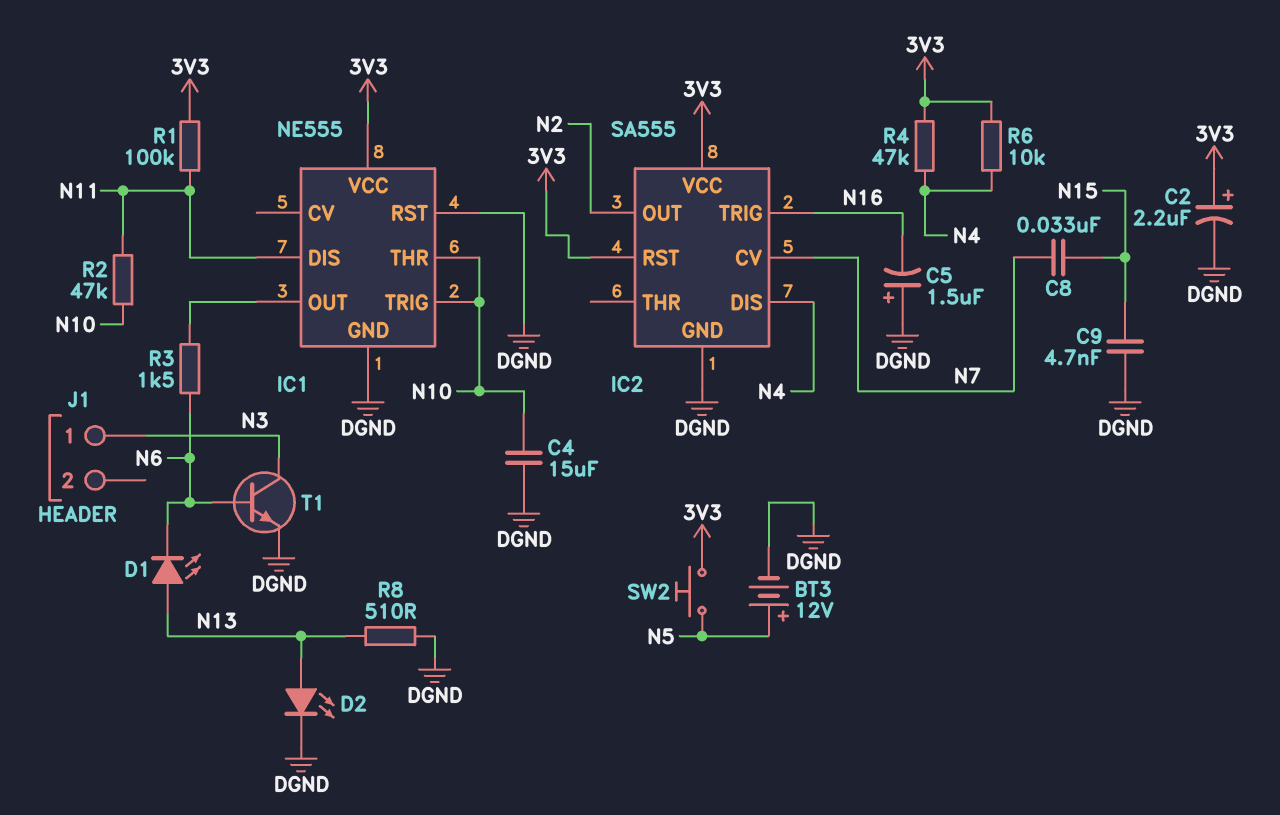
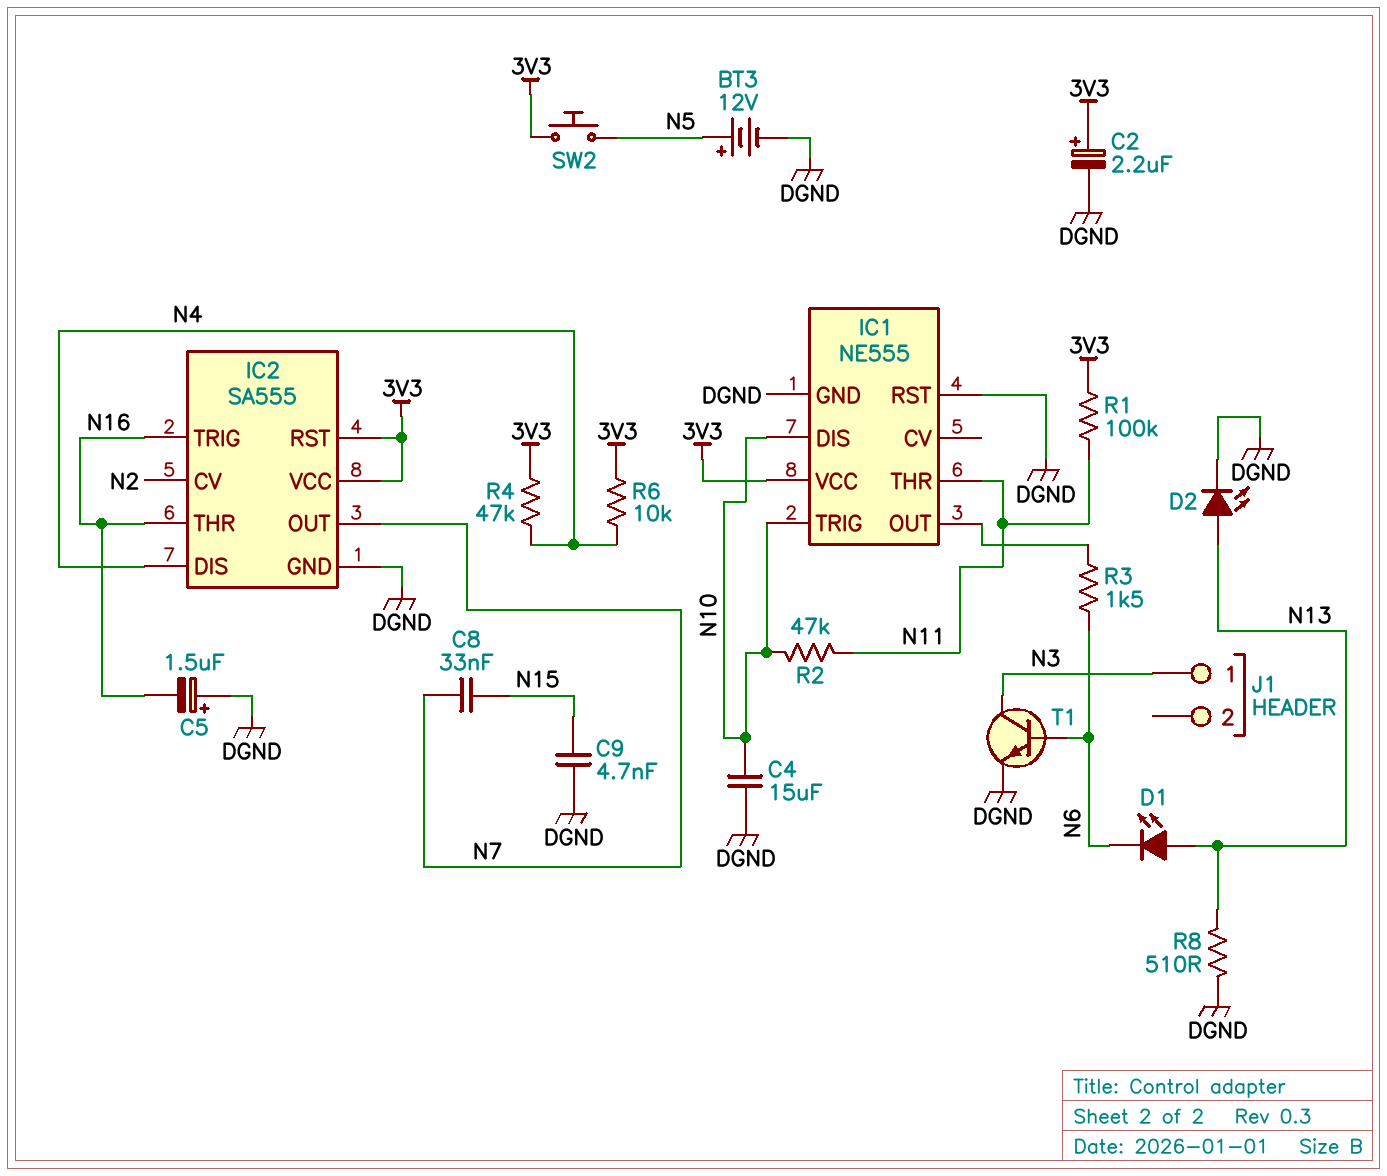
IC1 pin DIS: N11 -> N10
IC1 pin THR: N10 -> N11
IC2 pin CV: N7 -> N2
IC2 pin OUT: N2 -> N7
IC2 pin THR: none -> N16

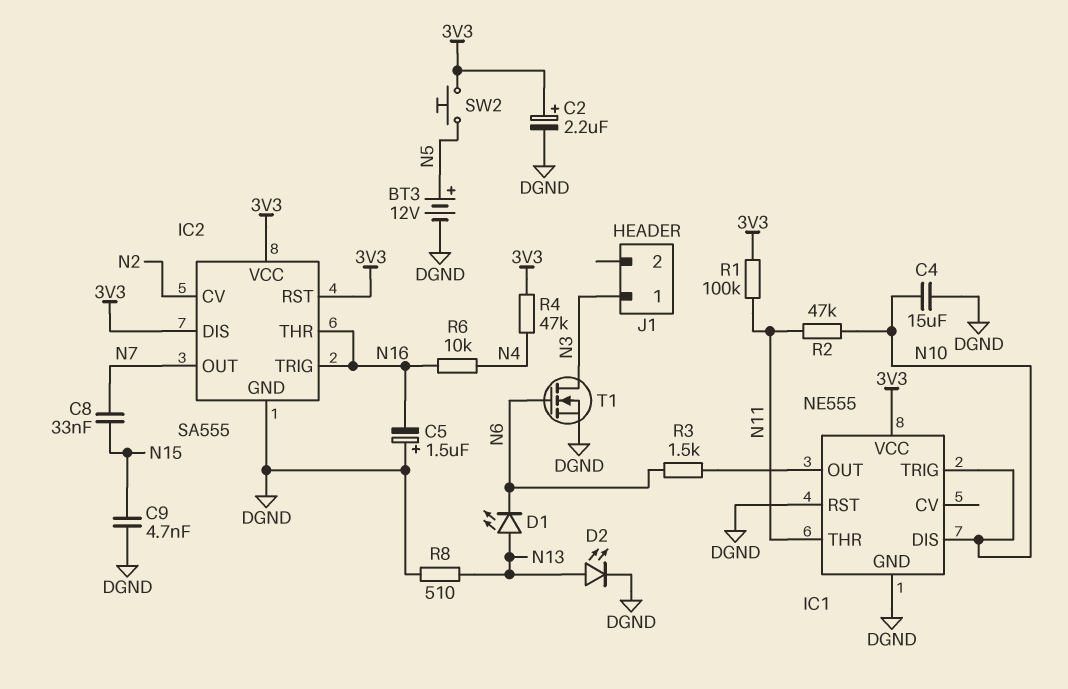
IC2 pin DIS: N4 -> 3V3
R6: 10k (3V3, N4) -> 10k (N4, N16)
T1: NPN (B N6, C N3, E DGND) -> NMOS (G N6, D N3, S DGND)

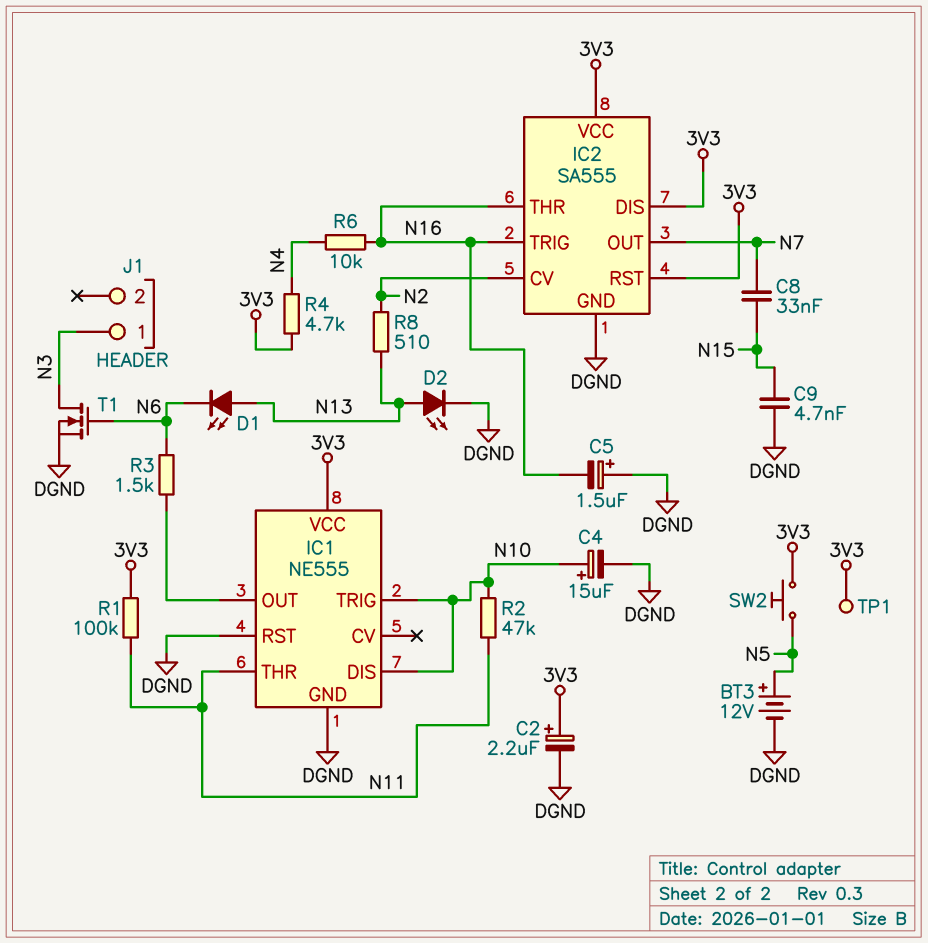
C4: 15uF (DGND, N10) -> 15uF (plus N10, minus DGND)
R4: 47k (3V3, N4) -> 4.7k (3V3, N4)
R8: 510 (DGND, N13) -> 510 (N2, N13)
TP1: none -> test point (3V3)

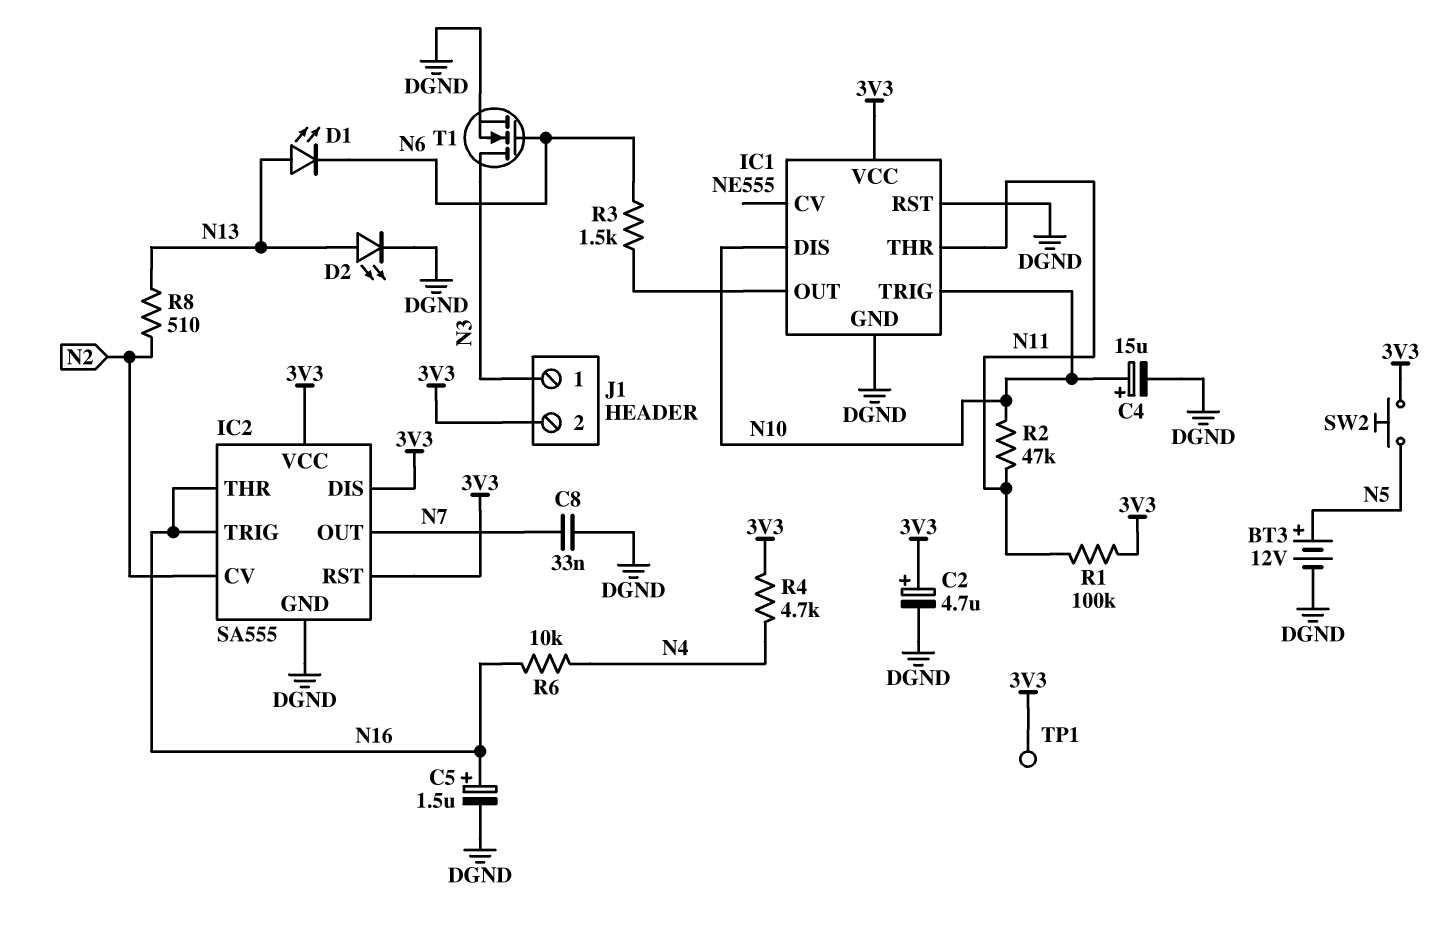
C2: 2.2uF (plus 3V3, minus DGND) -> 4.7uF (plus 3V3, minus DGND)
C5: 1.5uF (plus DGND, minus N16) -> 1.5uF (plus N16, minus DGND)
C8: 33nF (N7, N15) -> 33nF (DGND, N7)
C9: 4.7nF (DGND, N15) -> none
J1 pin 2: none -> 3V3

